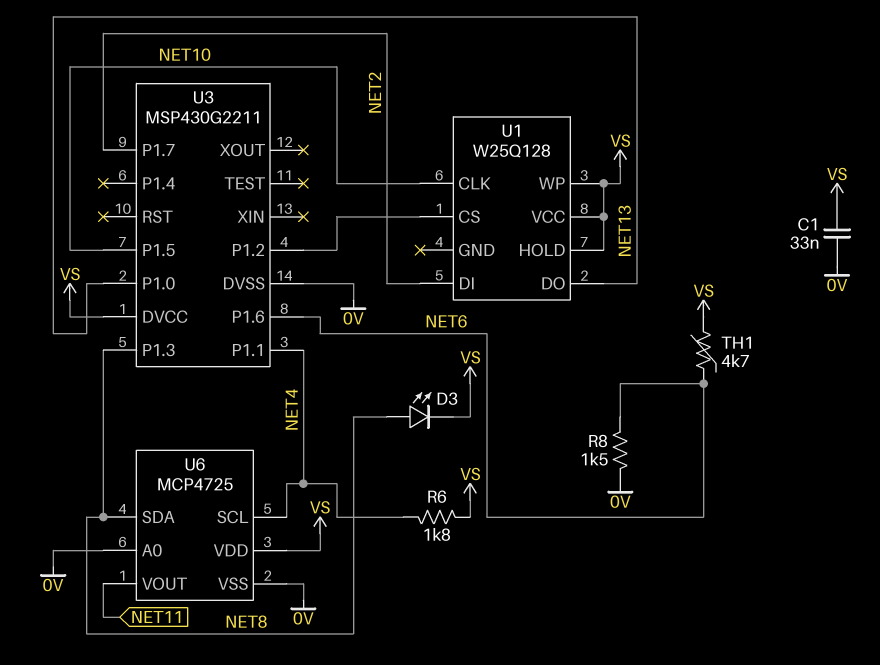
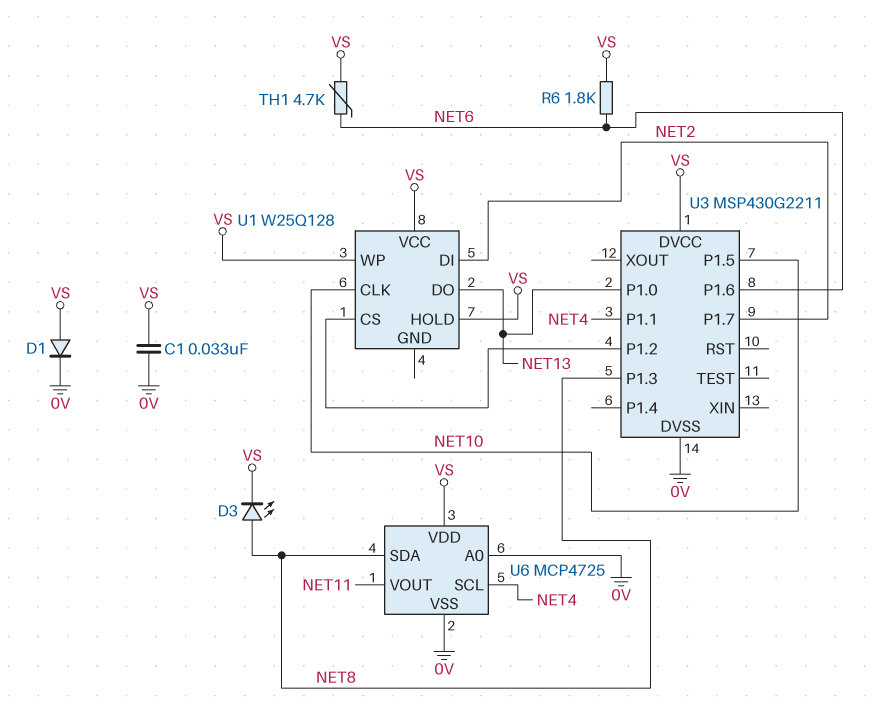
D1: none -> diode (A VS, K 0V)
R6: 1.8k (NET4, VS) -> 1.8k (NET6, VS)
R8: 1.5k (0V, NET6) -> none

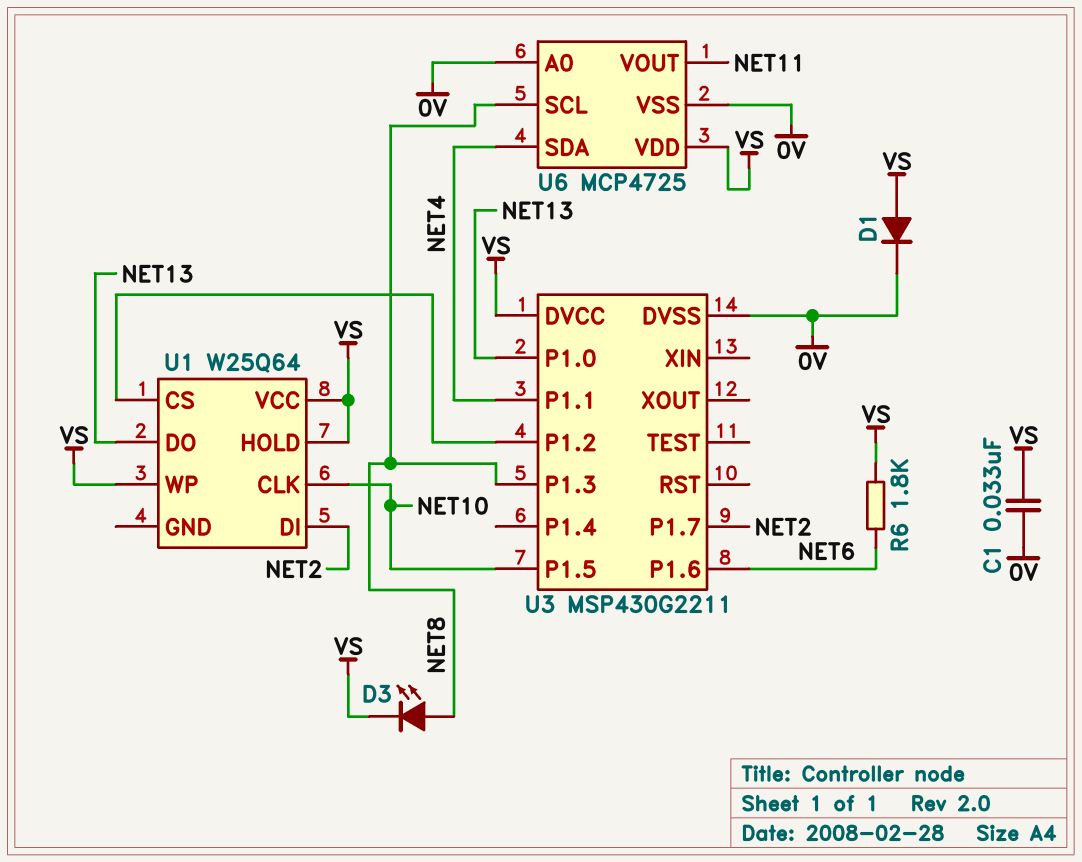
TH1: 4.7k (NET6, VS) -> none
U1: W25Q128 -> W25Q64
U6 pin SCL: NET4 -> NET8
U6 pin SDA: NET8 -> NET4

